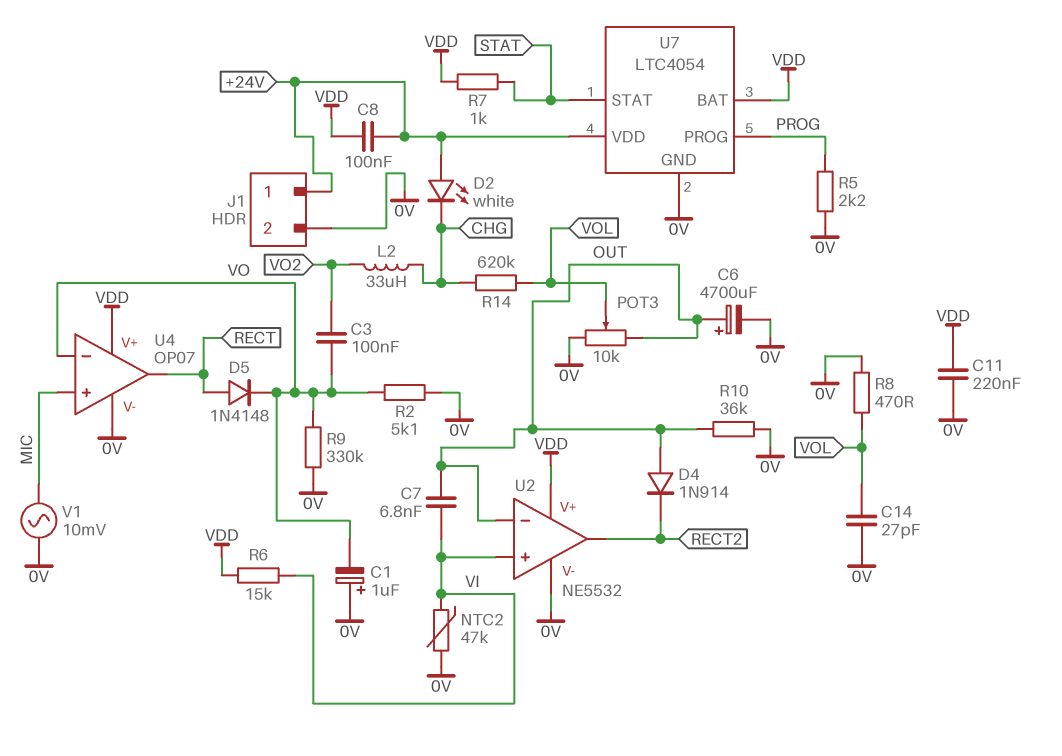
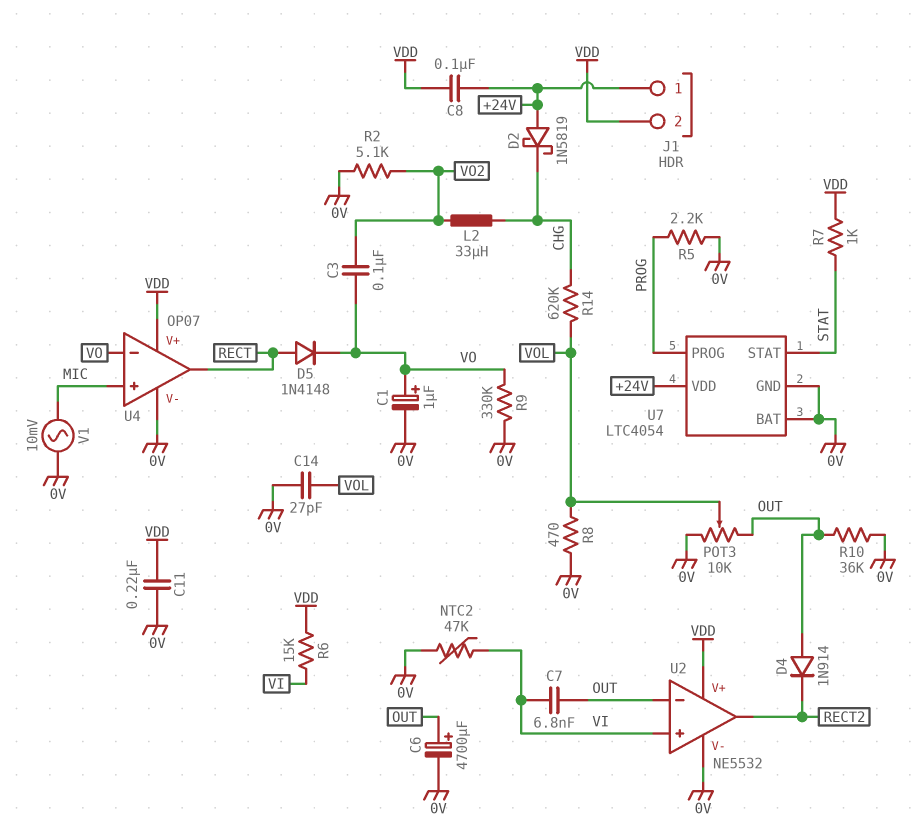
C1: 1uF (plus 0V, minus VO) -> 1uF (plus VO, minus 0V)
D2: LED white (A +24V, K CHG) -> schottky 1N5819 (A +24V, K CHG)
J1 pin 2: 0V -> VDD
R2: 5.1k (0V, VO) -> 5.1k (0V, VO2)
U7 pin BAT: VDD -> 0V

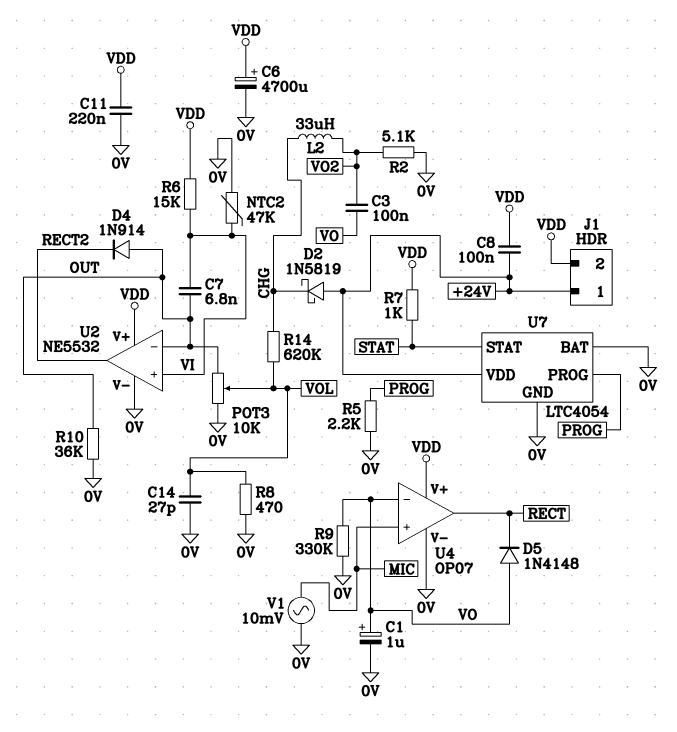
C6: 4700uF (plus OUT, minus 0V) -> 4700uF (plus VDD, minus 0V)
D5: diode 1N4148 (A RECT, K VO) -> diode 1N4148 (A VO, K RECT)

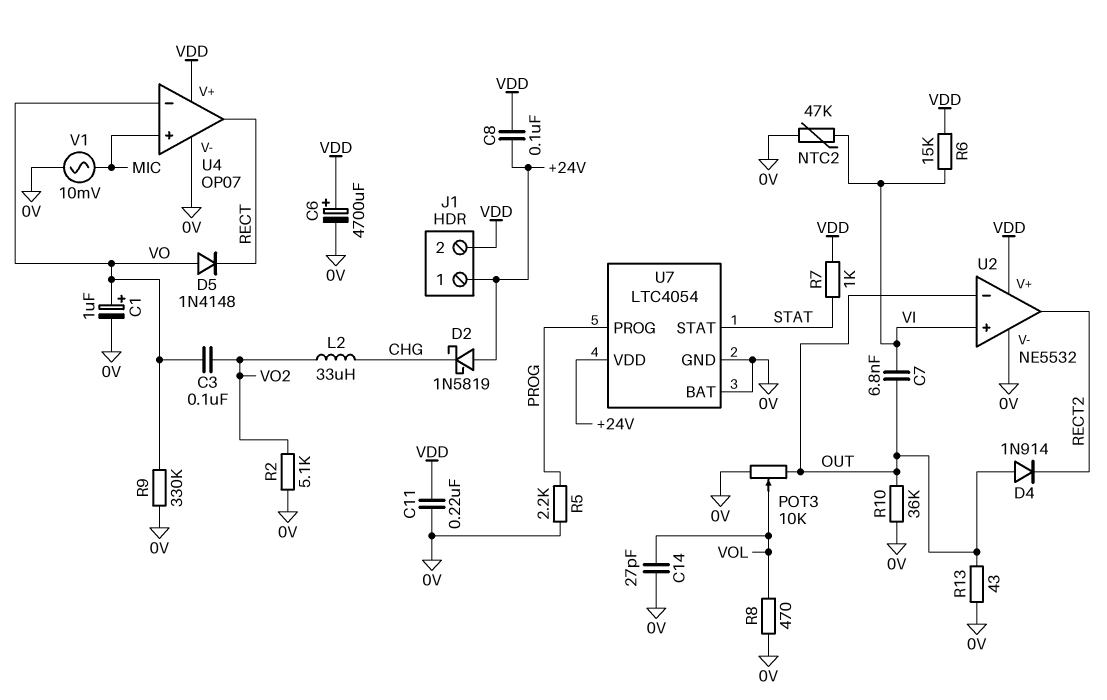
R13: none -> 43 (0V, OUT)
R14: 620k (CHG, VOL) -> none

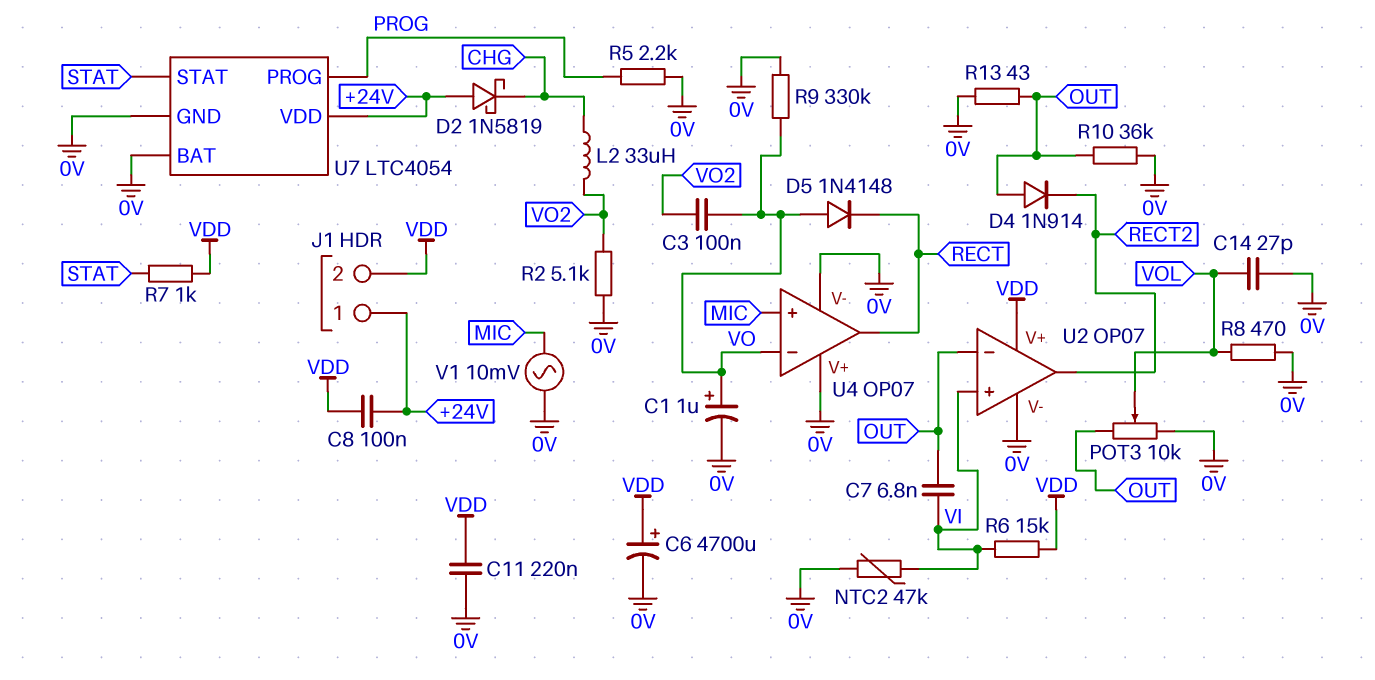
U2: NE5532 -> OP07
U4 pin V+: VDD -> 0V

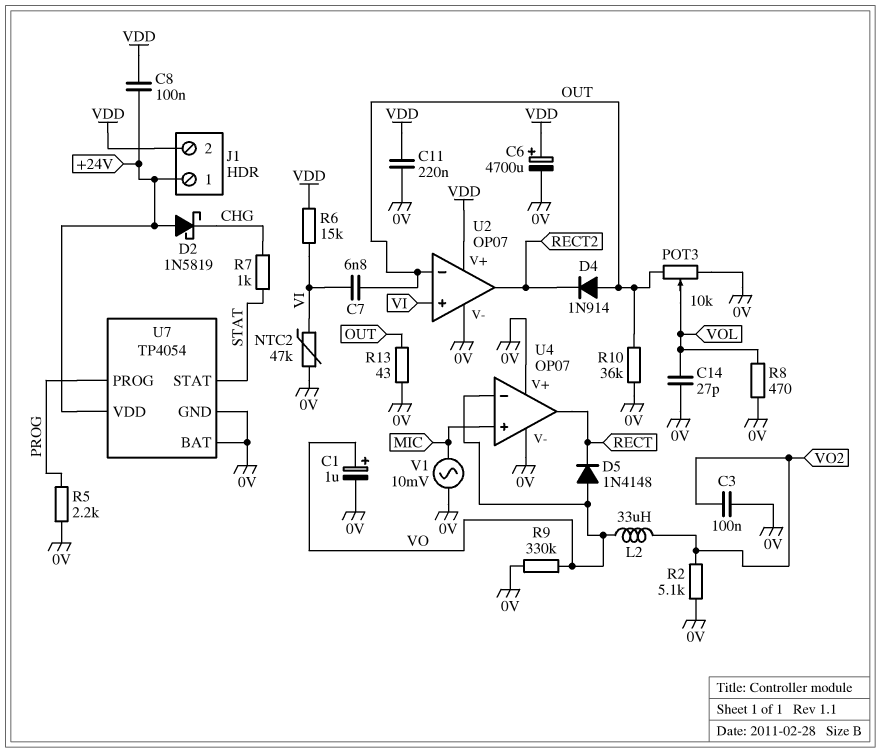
C3: 100nF (VO, VO2) -> 100nF (0V, VO2)
L2: 33uH (CHG, VO2) -> 33uH (VO, VO2)
R7: 1k (STAT, VDD) -> 1k (CHG, STAT)
U7: LTC4054 -> TP4054

